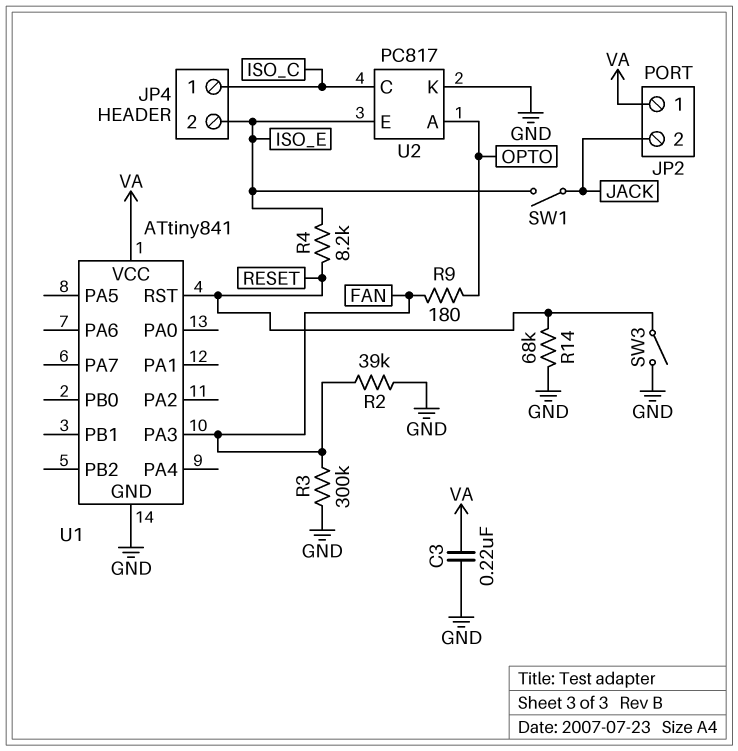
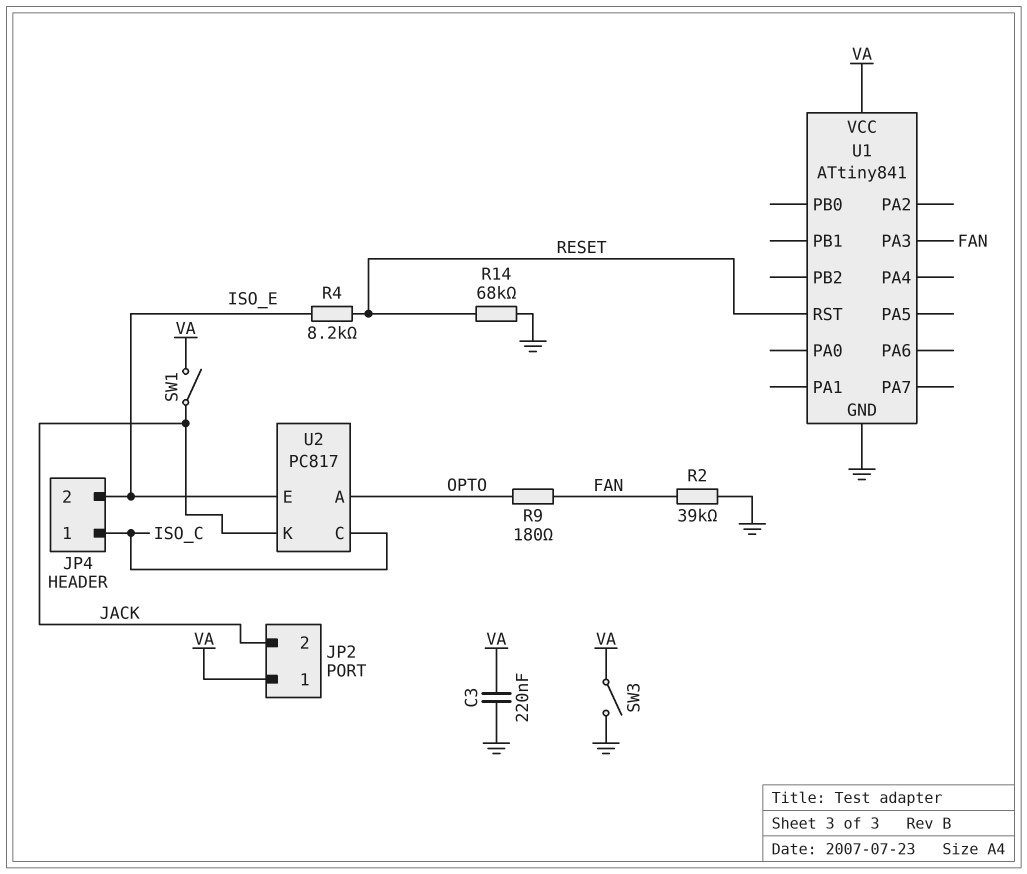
R3: 300k (FAN, GND) -> none
SW1: switch (ISO_E, JACK) -> switch (JACK, VA)
SW3: switch (GND, RESET) -> switch (GND, VA)
U2 pin K: GND -> JACK

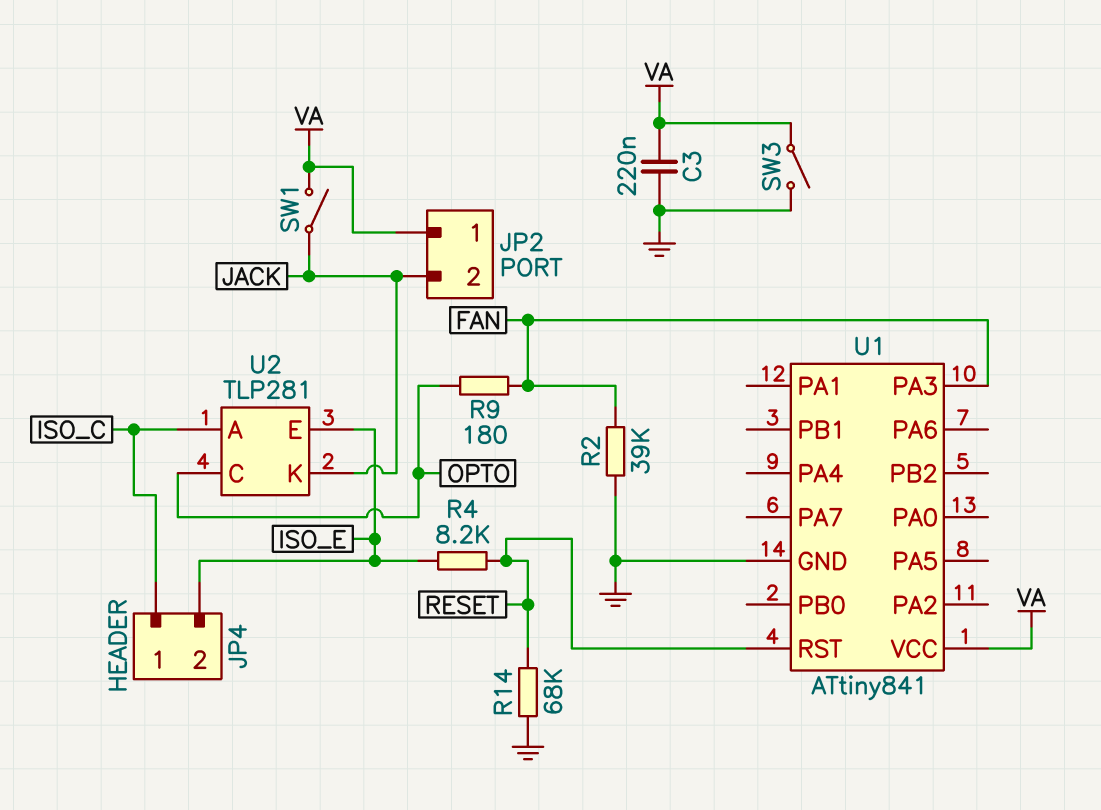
U2: PC817 -> TLP281
U2 pin A: OPTO -> ISO_C
U2 pin C: ISO_C -> OPTO

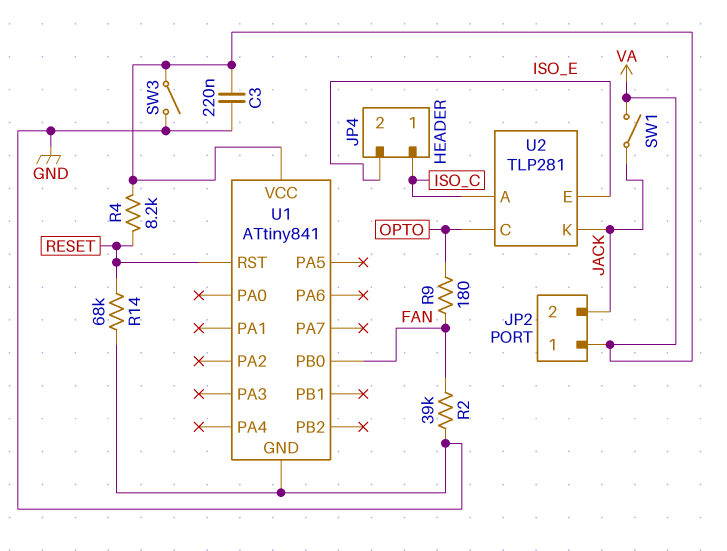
R4: 8.2k (ISO_E, RESET) -> 8.2k (RESET, VA)
U1 pin PA3: FAN -> none
U1 pin PB0: none -> FAN

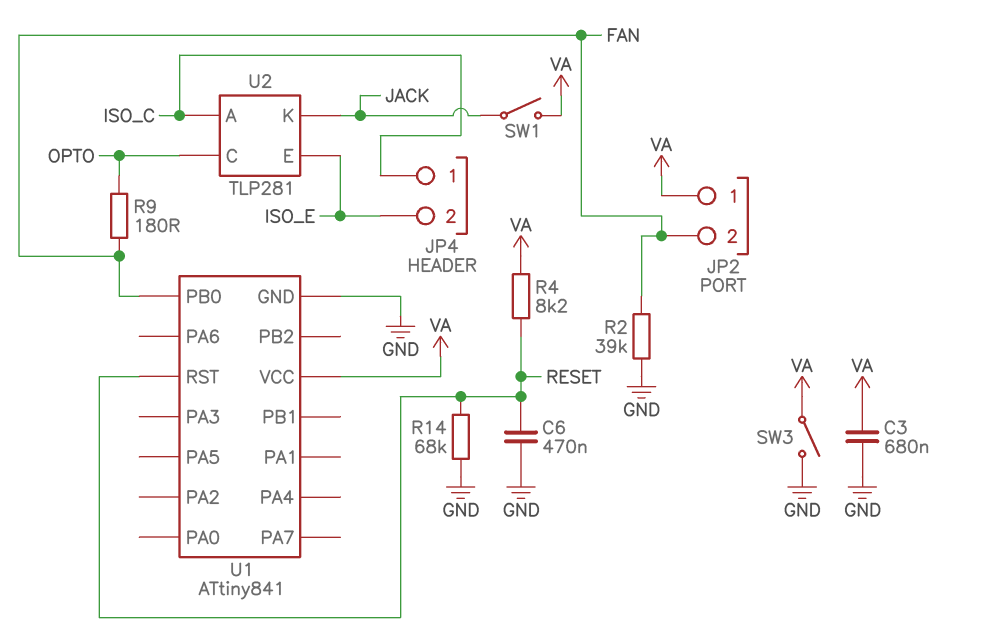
C3: 220nF (GND, VA) -> 680nF (GND, VA)
C6: none -> 470nF (GND, RESET)
JP2 pin 2: JACK -> FAN

